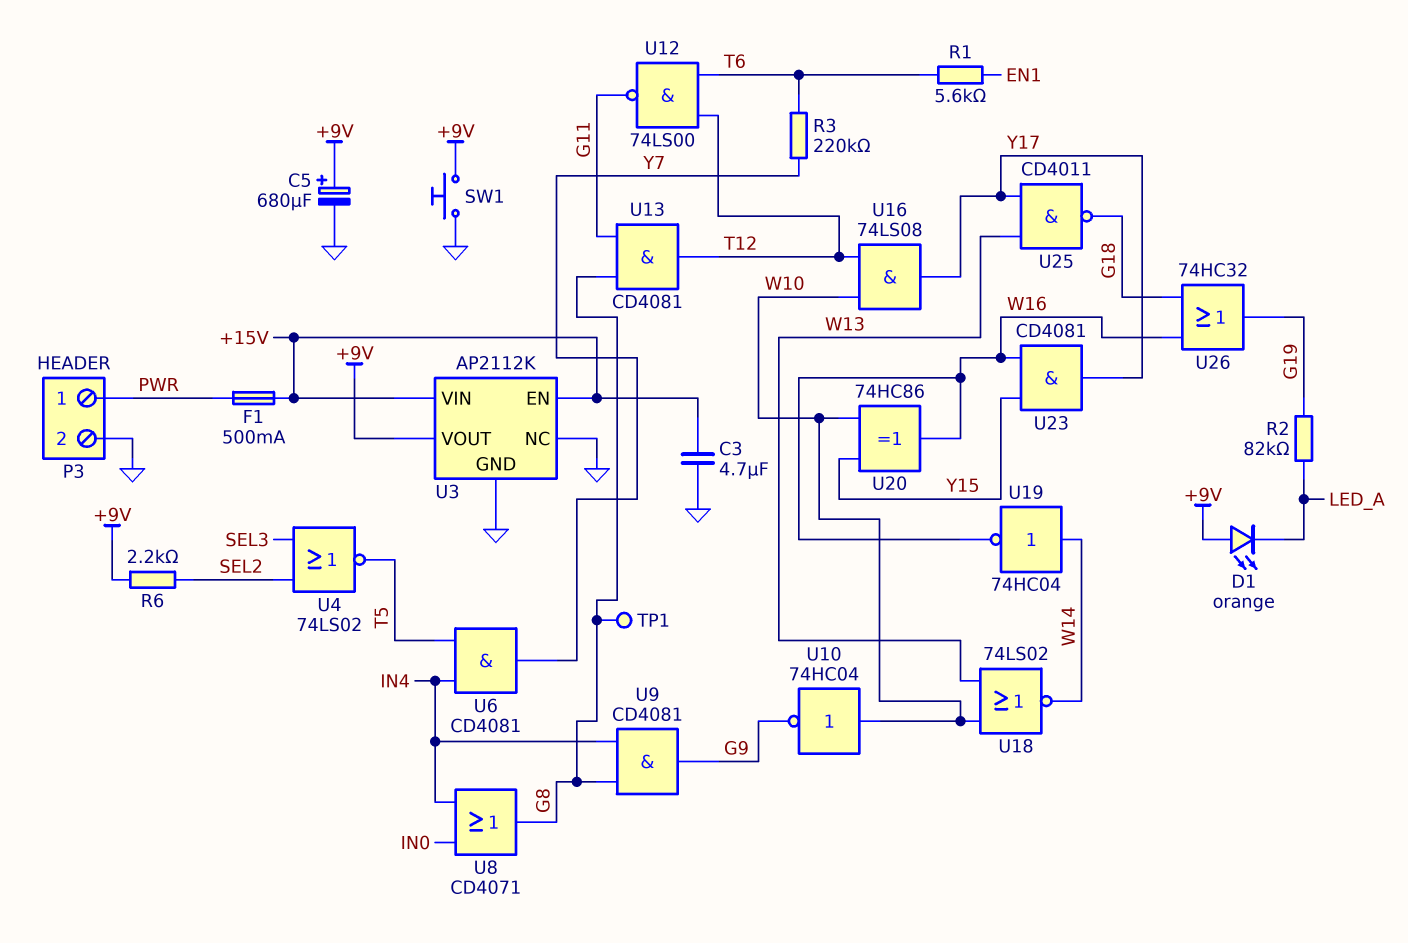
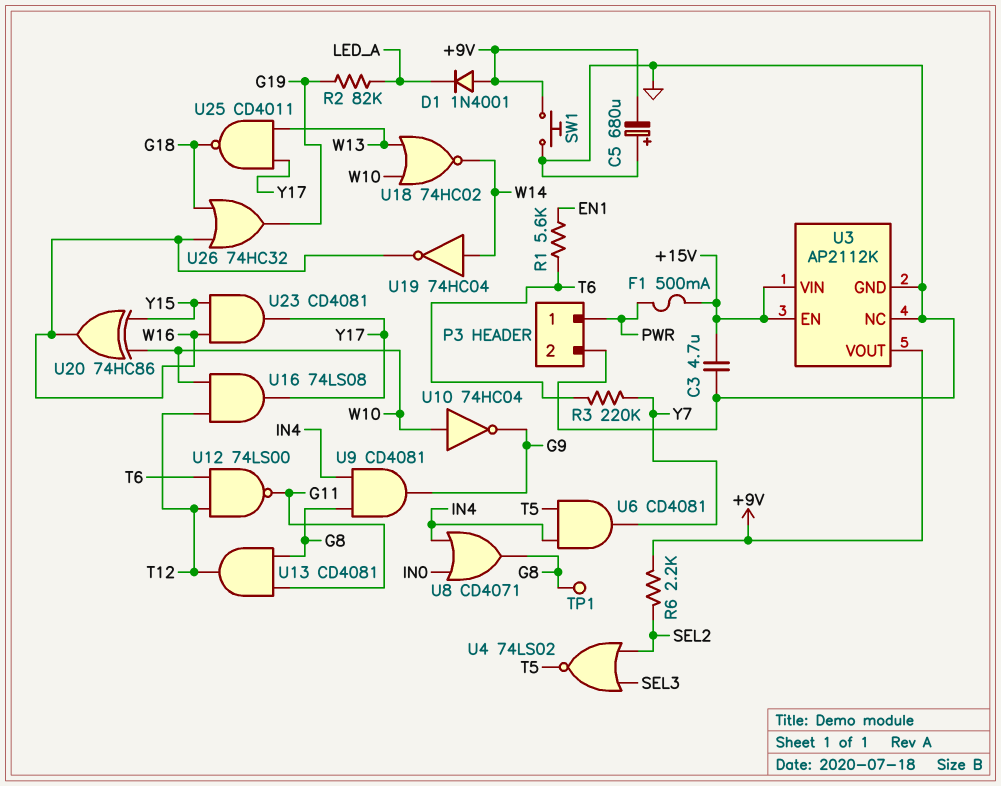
C5: 680uF (plus +9V, minus GND) -> 680uF (plus GND, minus +9V)
D1: LED orange (A +9V, K LED_A) -> diode 1N4001 (A +9V, K LED_A)
U18: NOR 74LS02 (in W10, in W13, out W14) -> NOR 74HC02 (in W10, in W13, out W14)

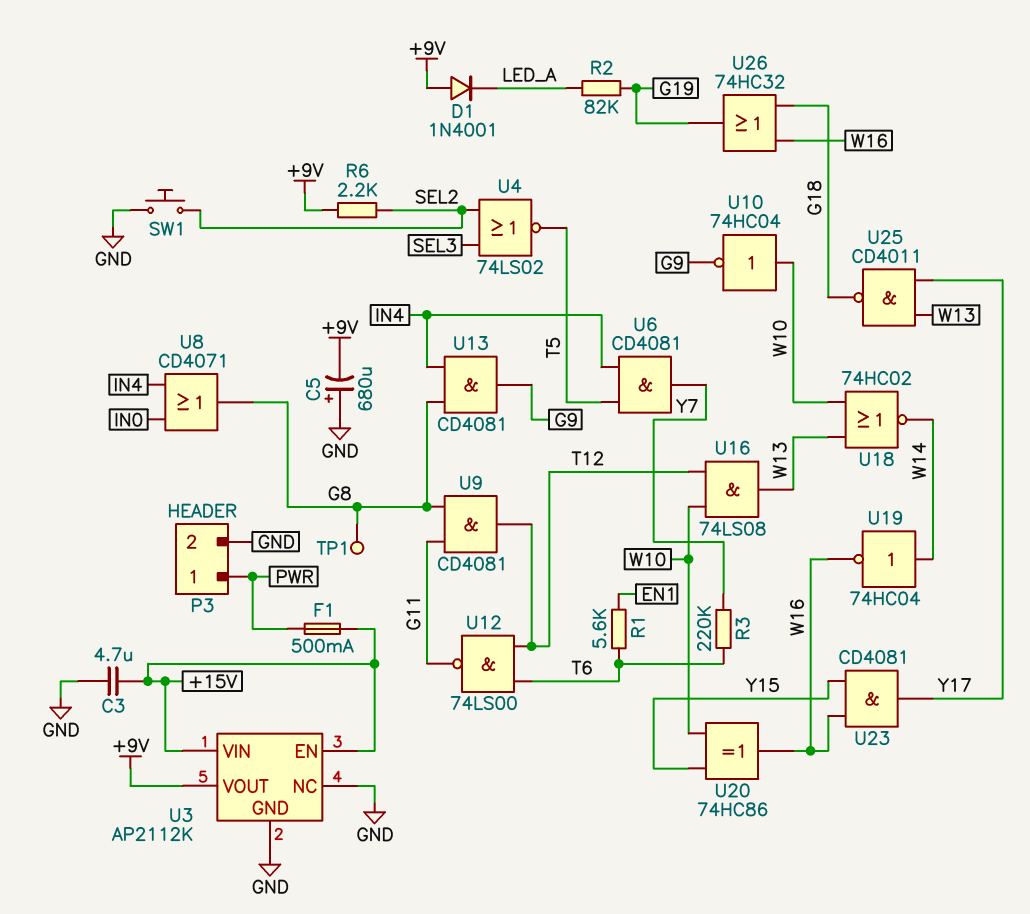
SW1: button (+9V, GND) -> button (GND, SEL2)
U9: AND CD4081 (in G8, in IN4, out G9) -> AND CD4081 (in G8, in G11, out T12)
U13: AND CD4081 (in G8, in G11, out T12) -> AND CD4081 (in G8, in IN4, out G9)
U16: AND 74LS08 (in T12, in W10, out Y17) -> AND 74LS08 (in T12, in W10, out W13)

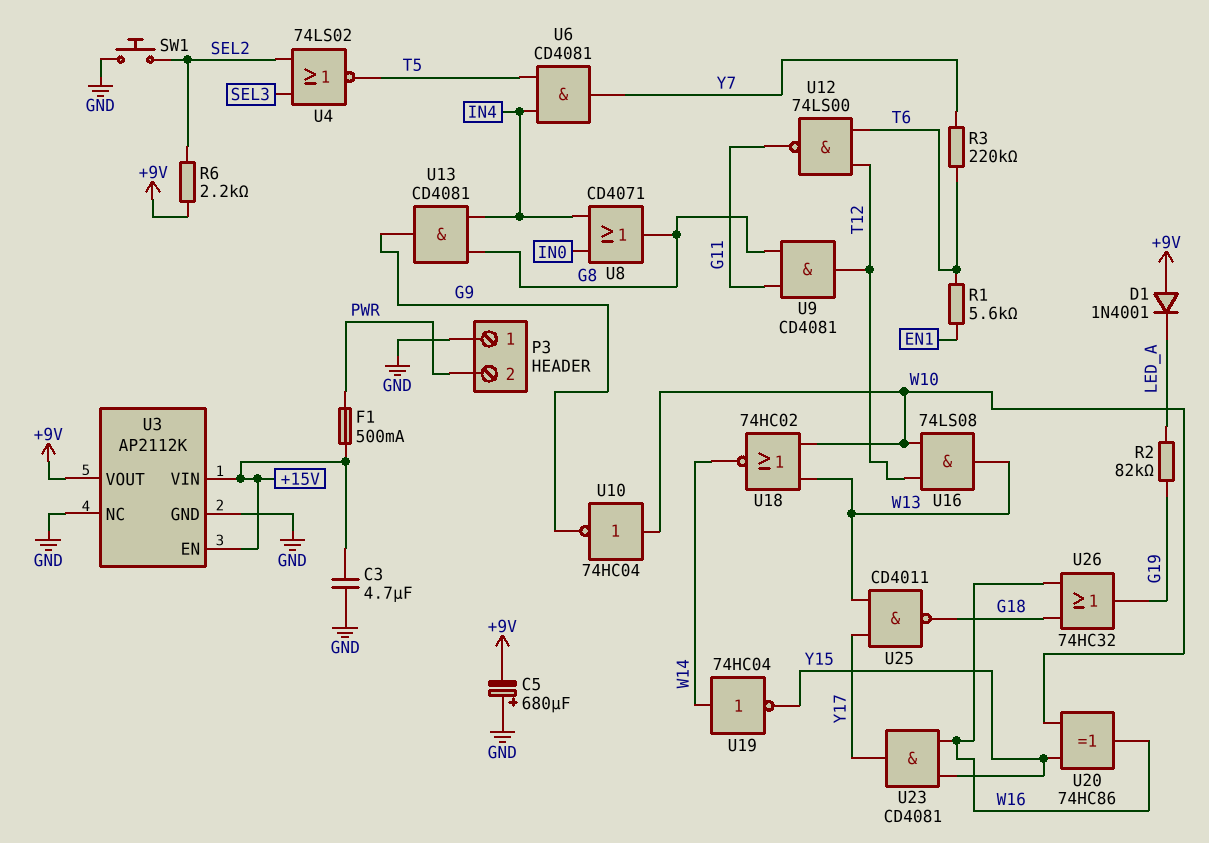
P3 pin 1: PWR -> GND
P3 pin 2: GND -> PWR
TP1: test point (G8) -> none
U19: NOT 74HC04 (in W14, out W16) -> NOT 74HC04 (in W14, out Y15)

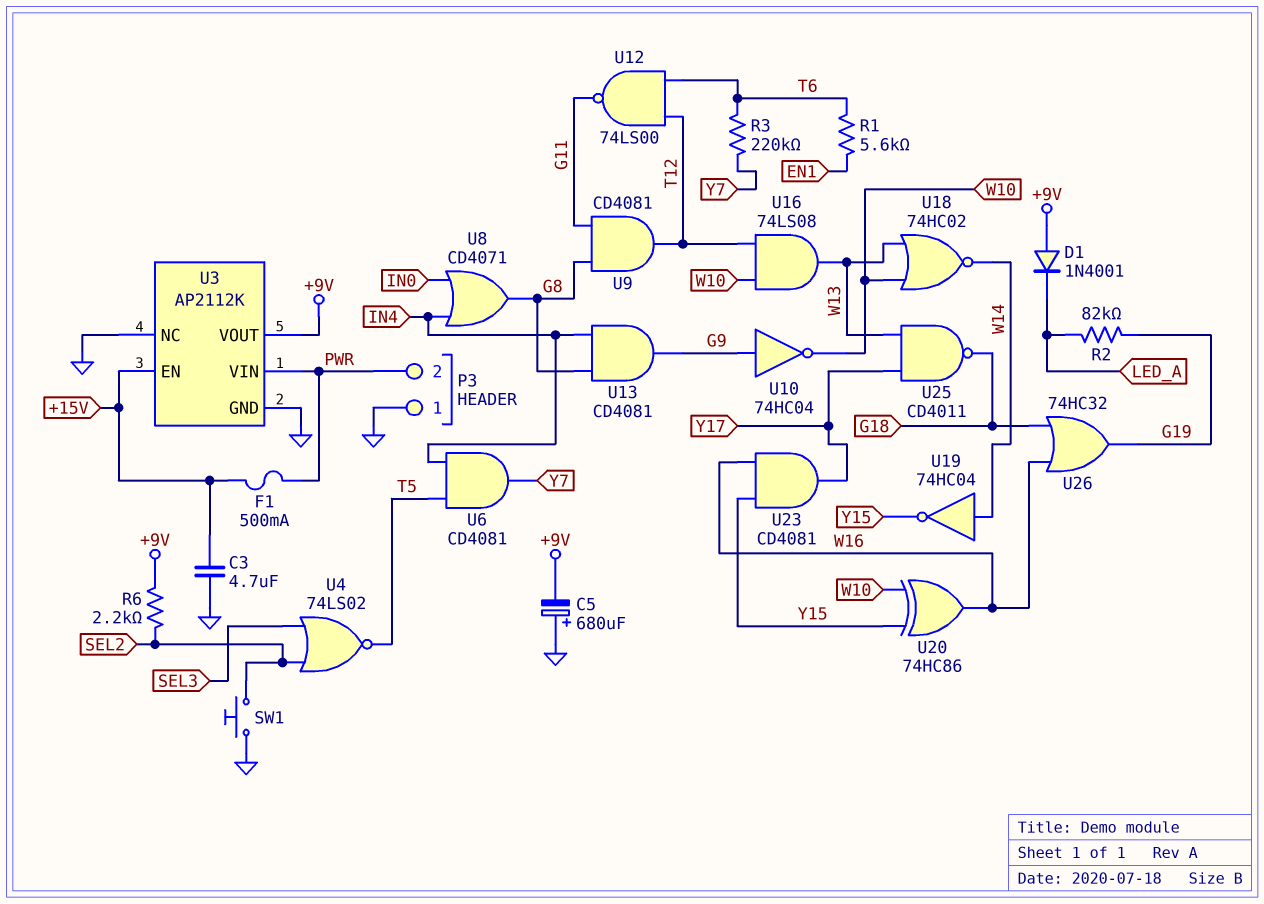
U3 pin VIN: +15V -> PWR
U10: NOT 74HC04 (in W10, out G9) -> NOT 74HC04 (in G9, out W10)

